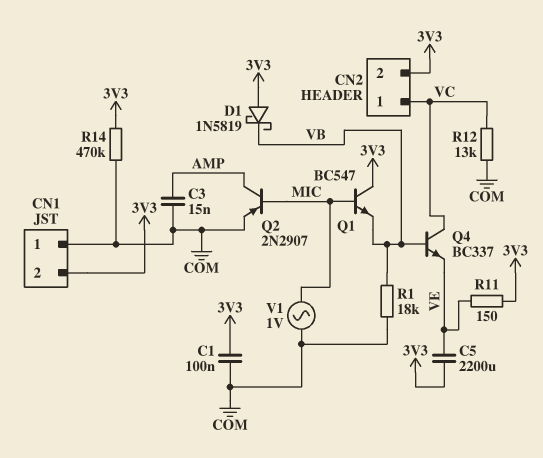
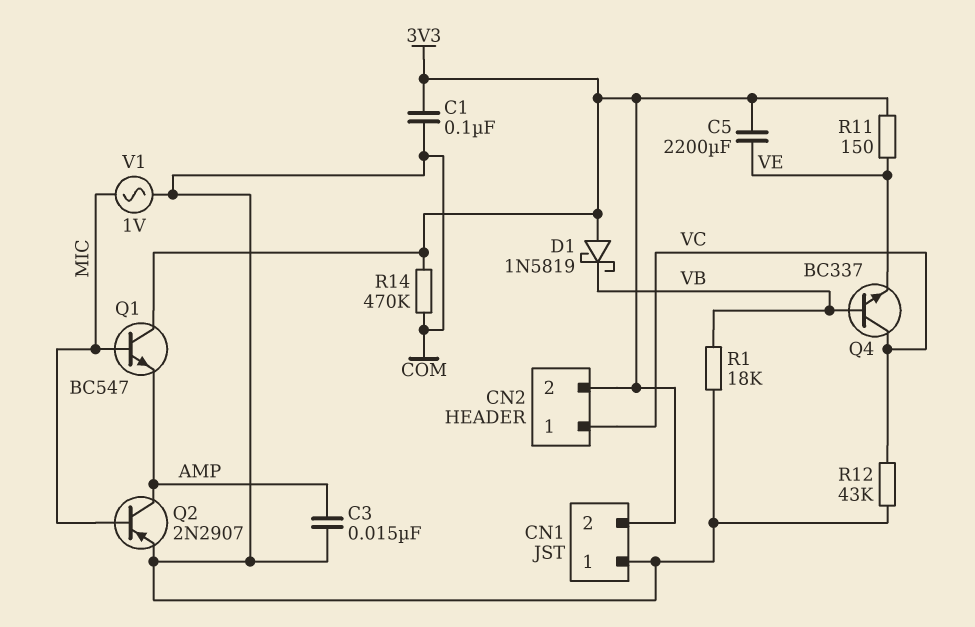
Q1: NPN BC547 (B MIC, C 3V3, E VB) -> NPN BC547 (B MIC, C 3V3, E AMP)
R12: 13k (COM, VC) -> 43k (COM, VC)

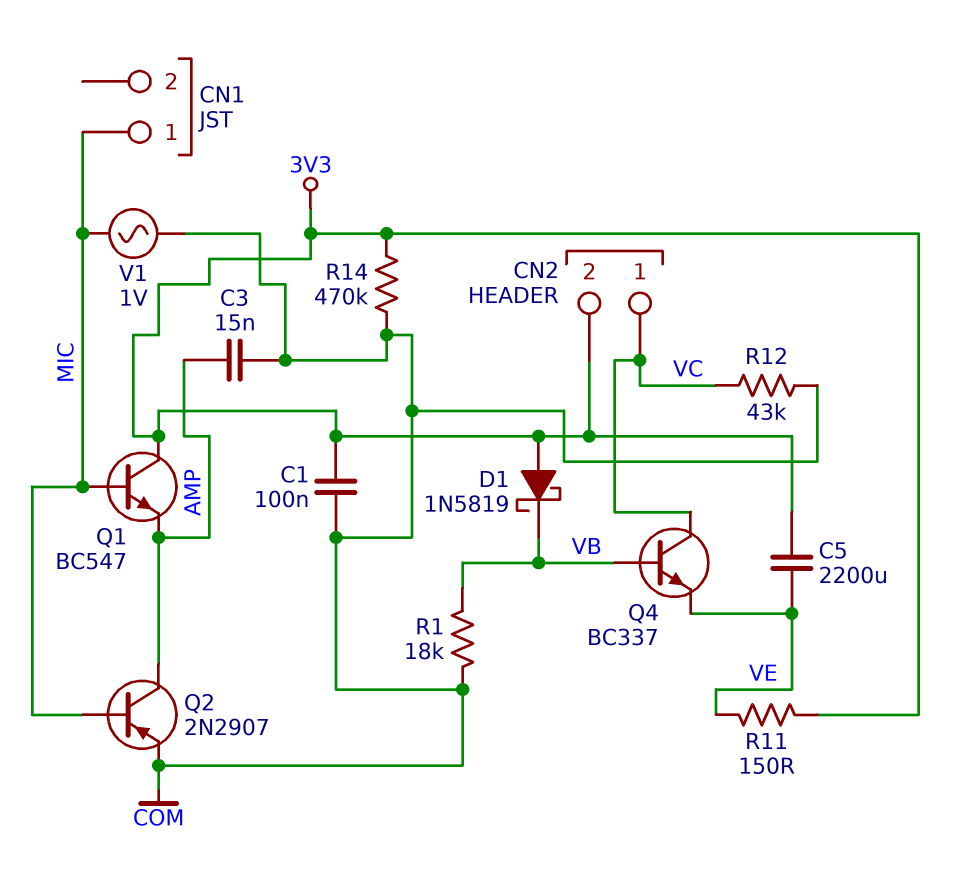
CN1 pin 1: COM -> MIC
CN1 pin 2: 3V3 -> none

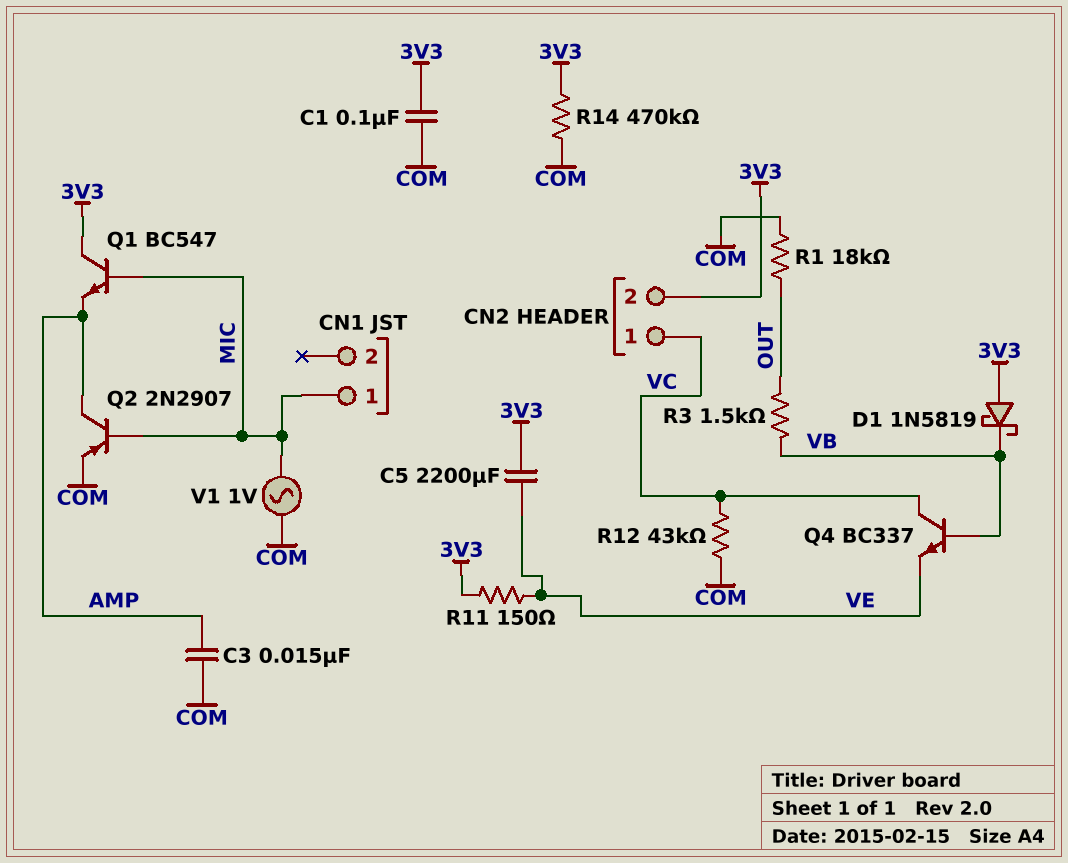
R1: 18k (COM, VB) -> 18k (COM, OUT)
R3: none -> 1.5k (OUT, VB)

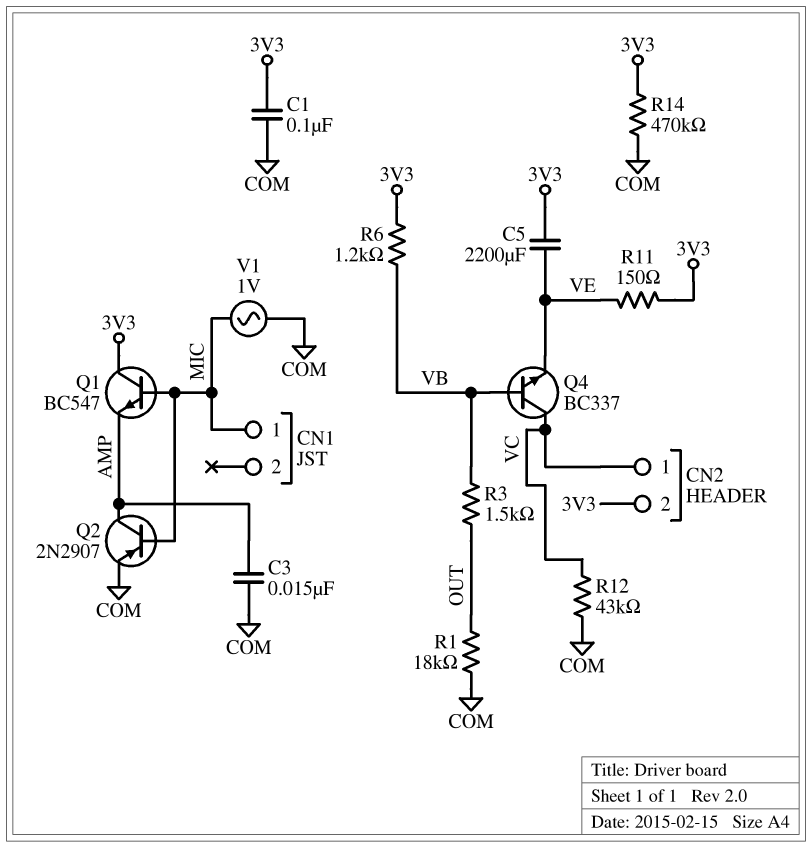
D1: schottky 1N5819 (A 3V3, K VB) -> none
R6: none -> 1.2k (3V3, VB)

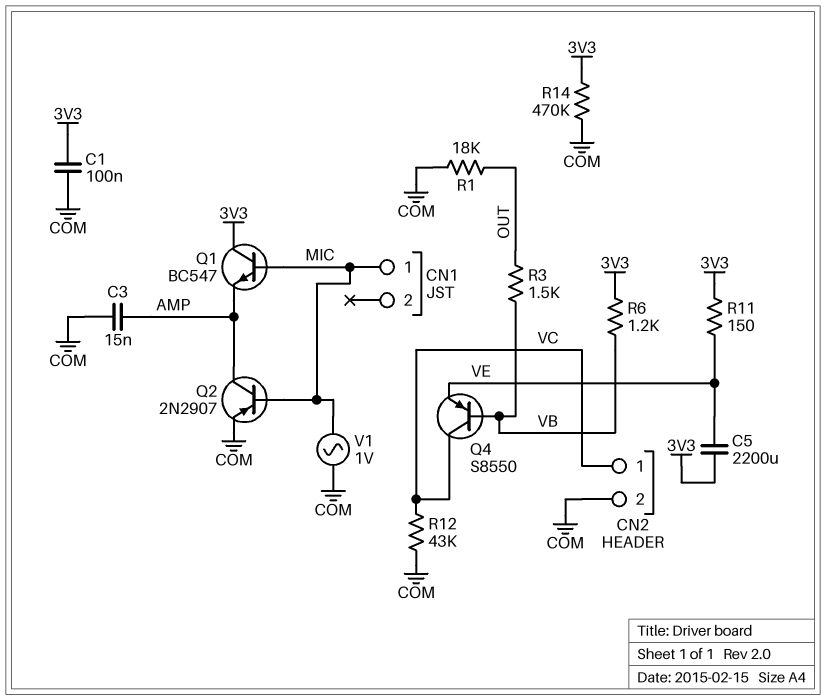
CN2 pin 2: 3V3 -> COM
Q4: NPN BC337 (B VB, C VC, E VE) -> PNP S8550 (B VB, C VC, E VE)

